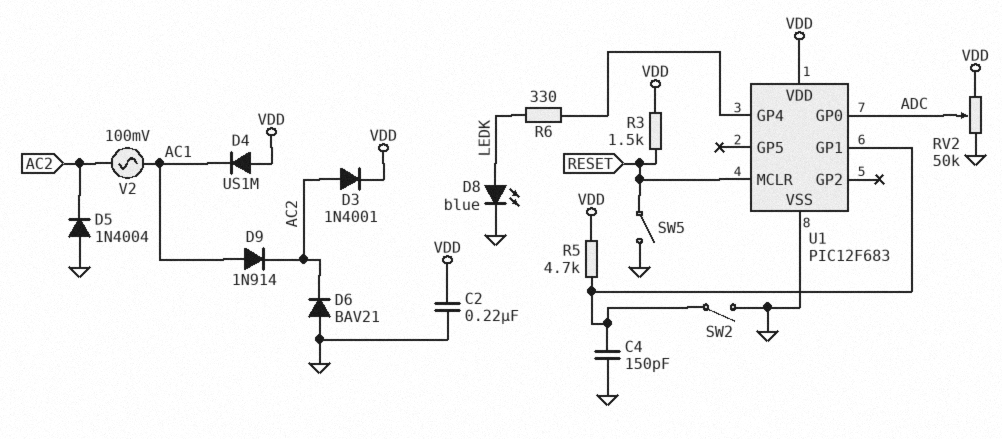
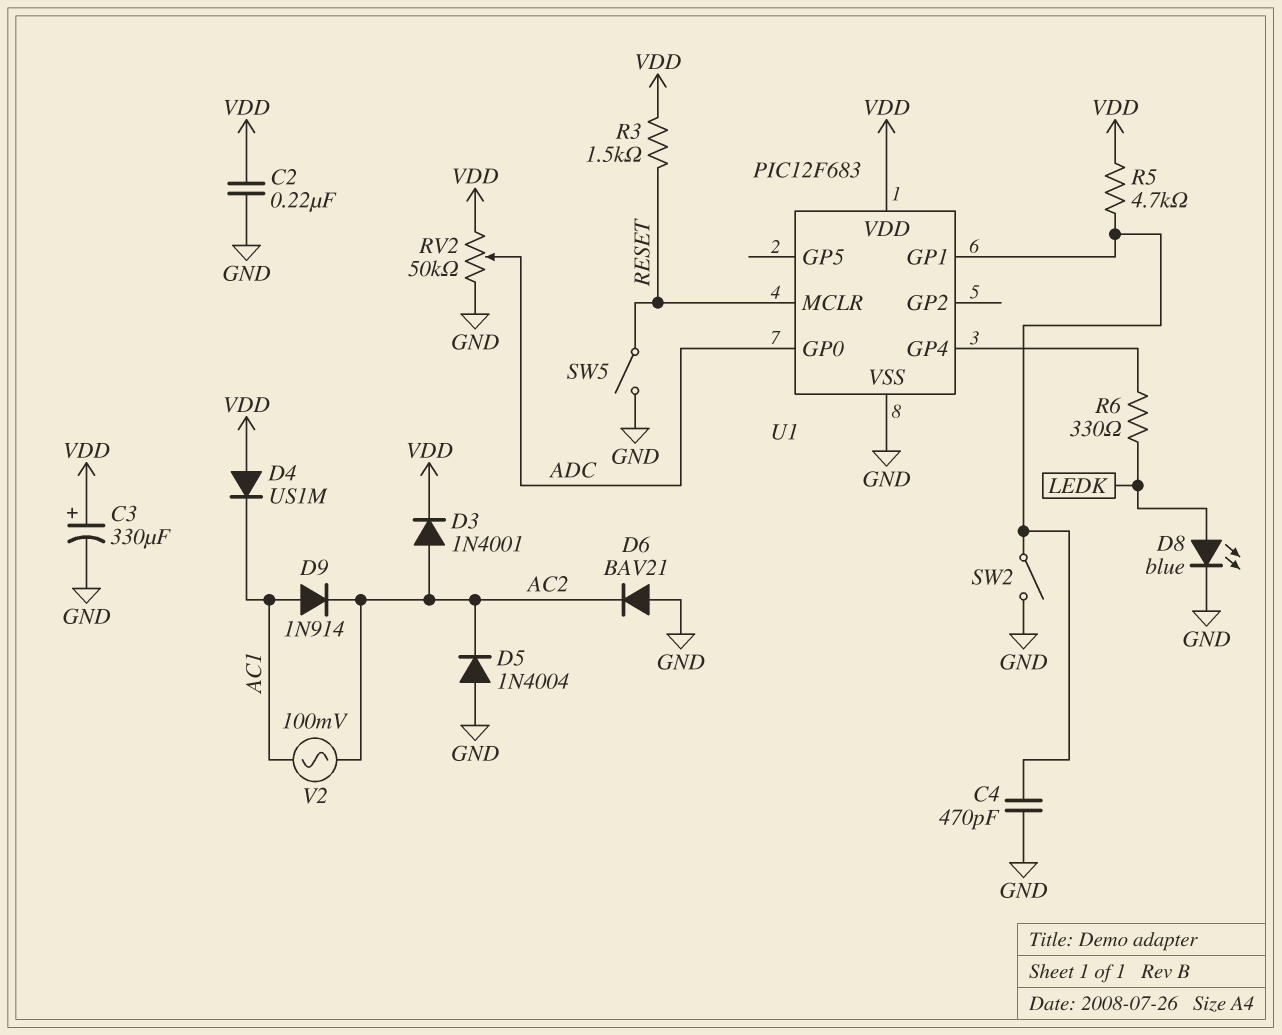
C3: none -> 330uF (plus VDD, minus GND)
C4: 150pF (GND, U1/GP1) -> 470pF (GND, U1/GP1)

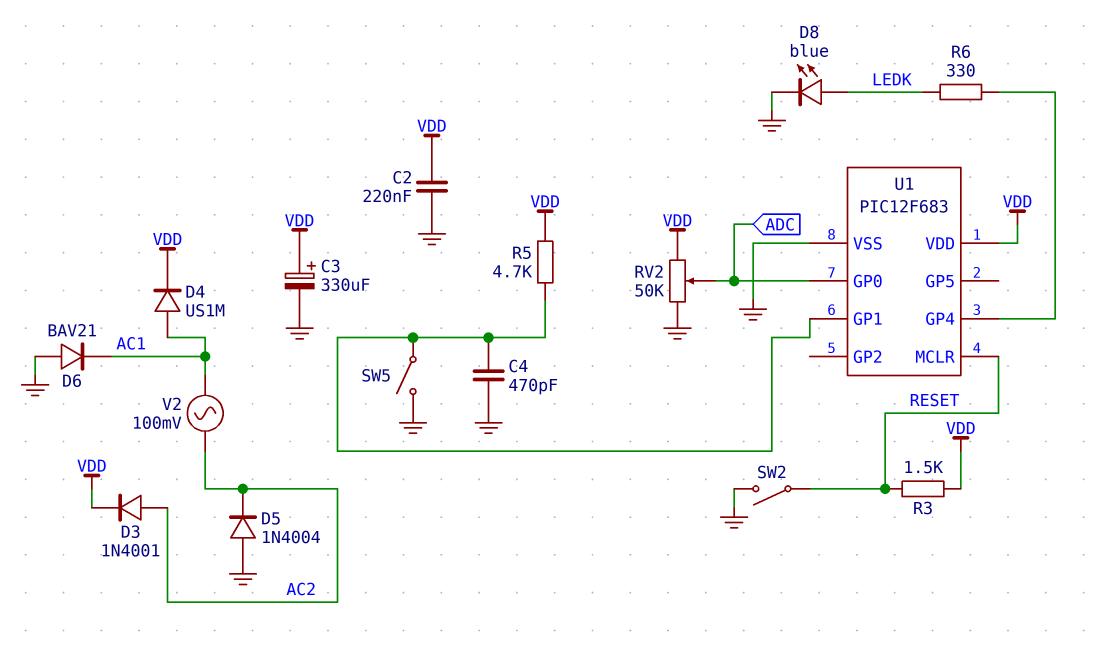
D4: diode US1M (A VDD, K AC1) -> diode US1M (A AC1, K VDD)
D6: diode BAV21 (A GND, K AC2) -> diode BAV21 (A GND, K AC1)
D9: diode 1N914 (A AC1, K AC2) -> none
SW2: switch (GND, U1/GP1) -> switch (GND, RESET)
SW5: switch (GND, RESET) -> switch (GND, U1/GP1)

